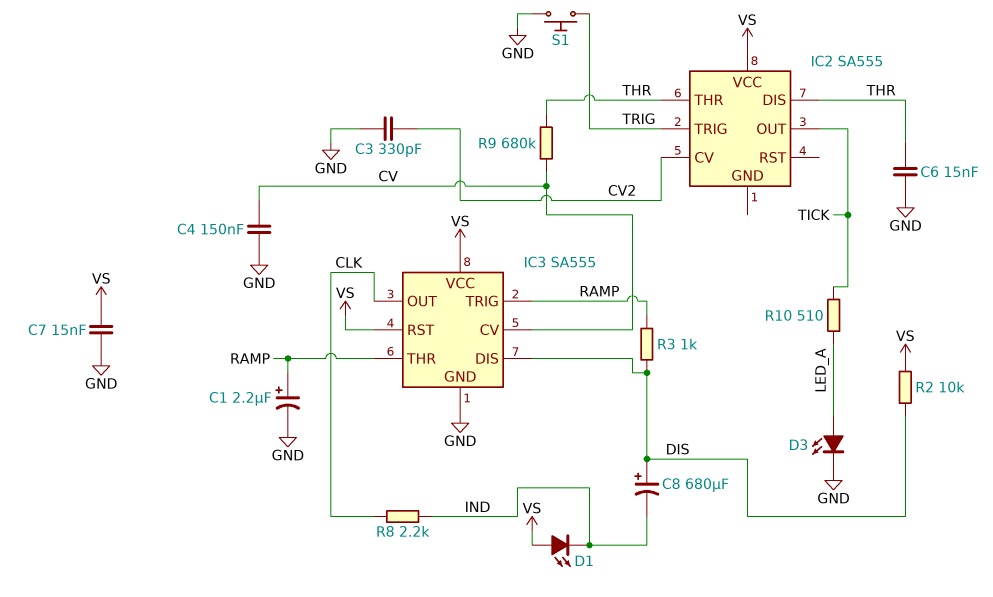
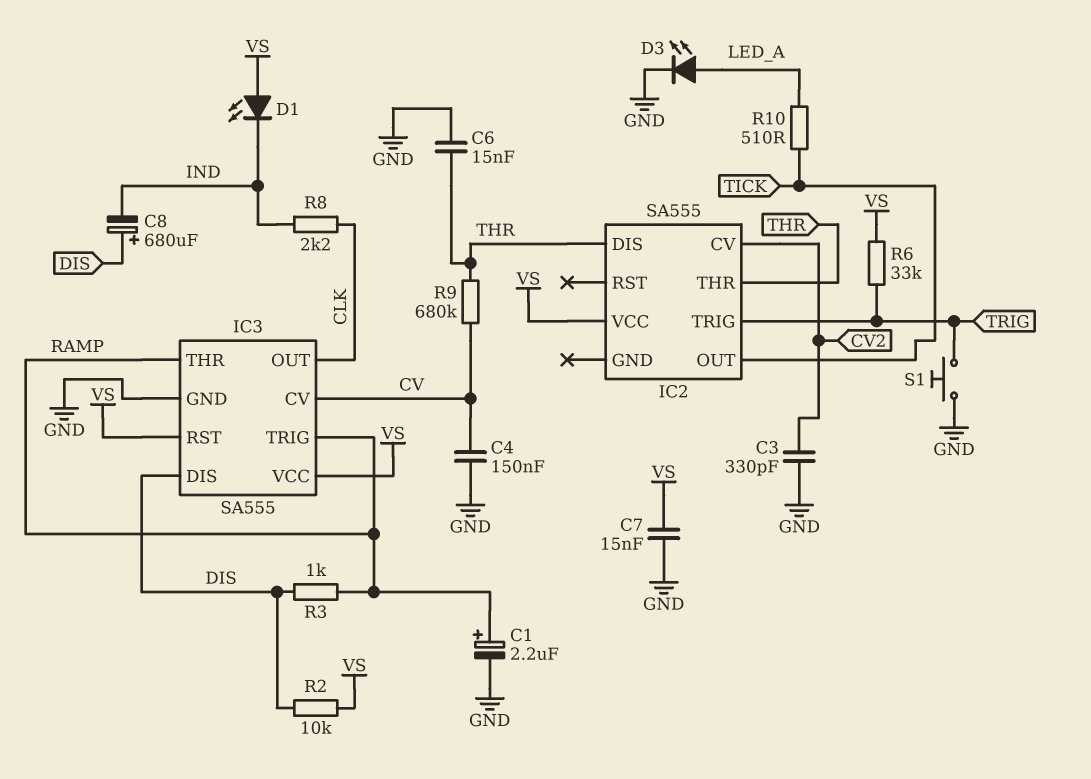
R6: none -> 33k (TRIG, VS)

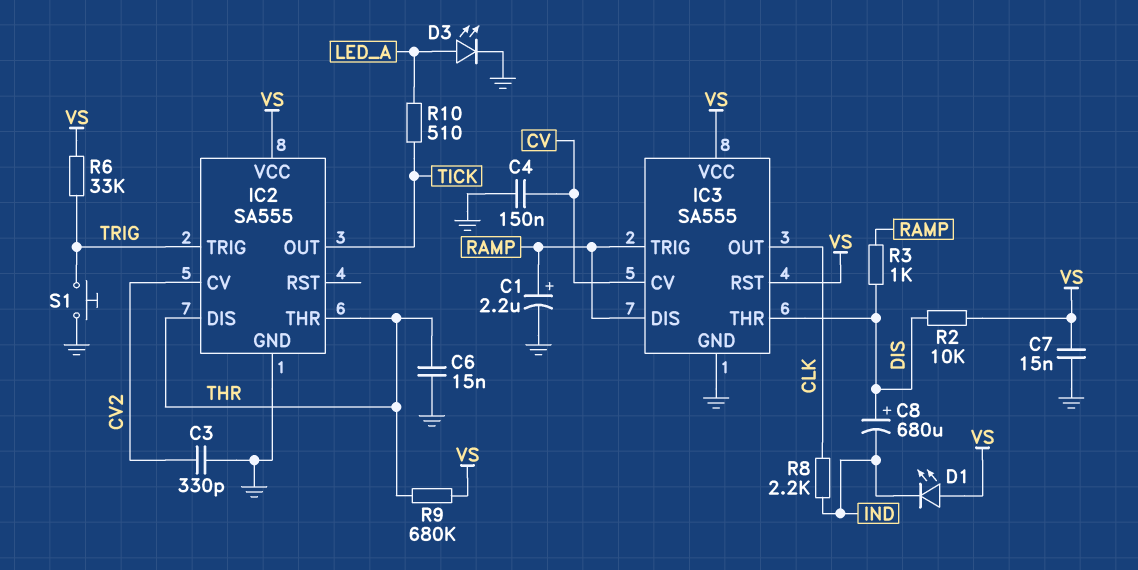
IC2 pin GND: none -> GND
IC3 pin DIS: DIS -> RAMP
IC3 pin THR: RAMP -> DIS
R9: 680k (CV, THR) -> 680k (THR, VS)

